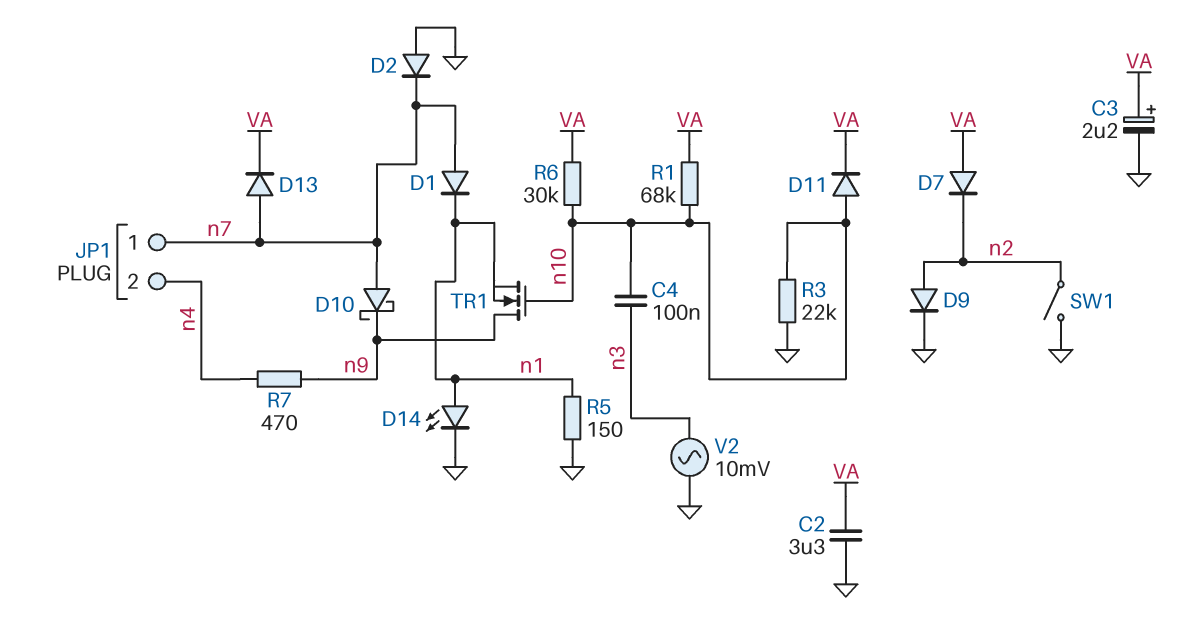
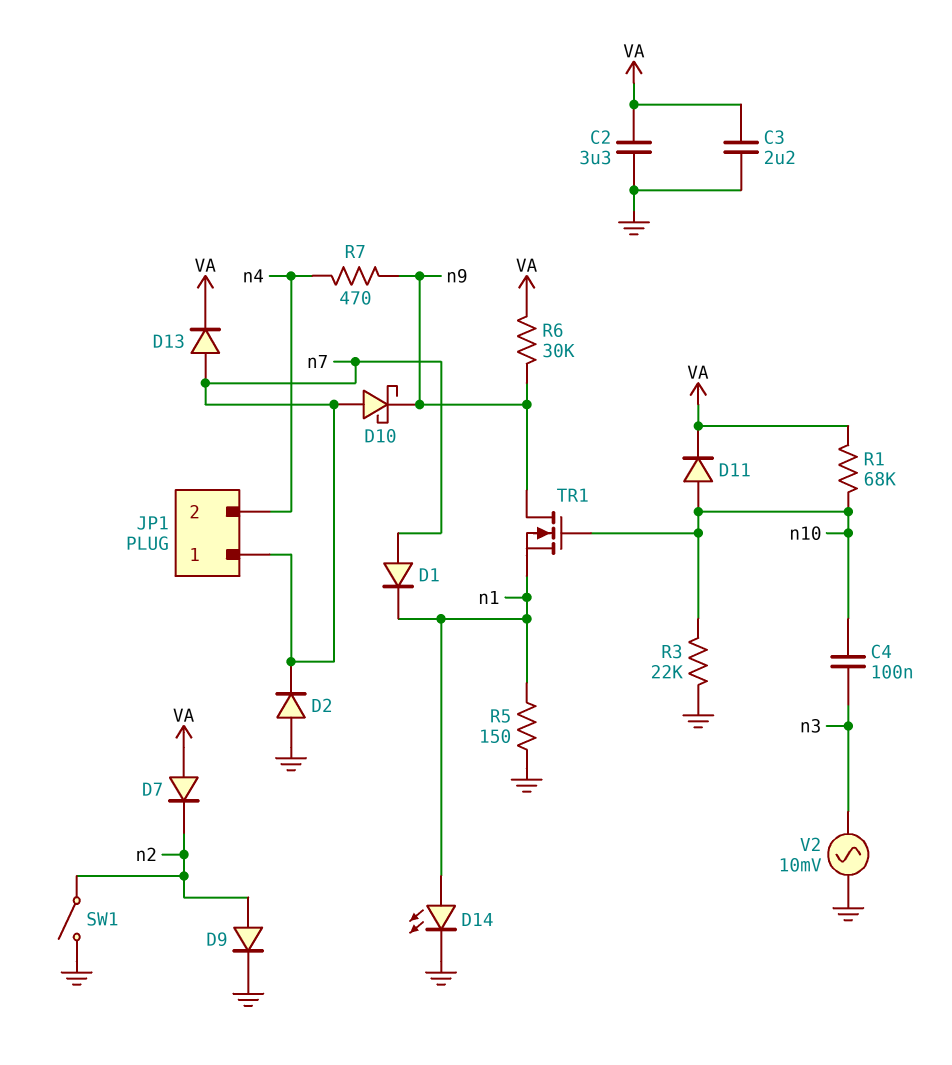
C3: 2.2uF (plus VA, minus GND) -> 2.2uF (GND, VA)
R6: 30k (VA, n10) -> 30k (VA, n9)

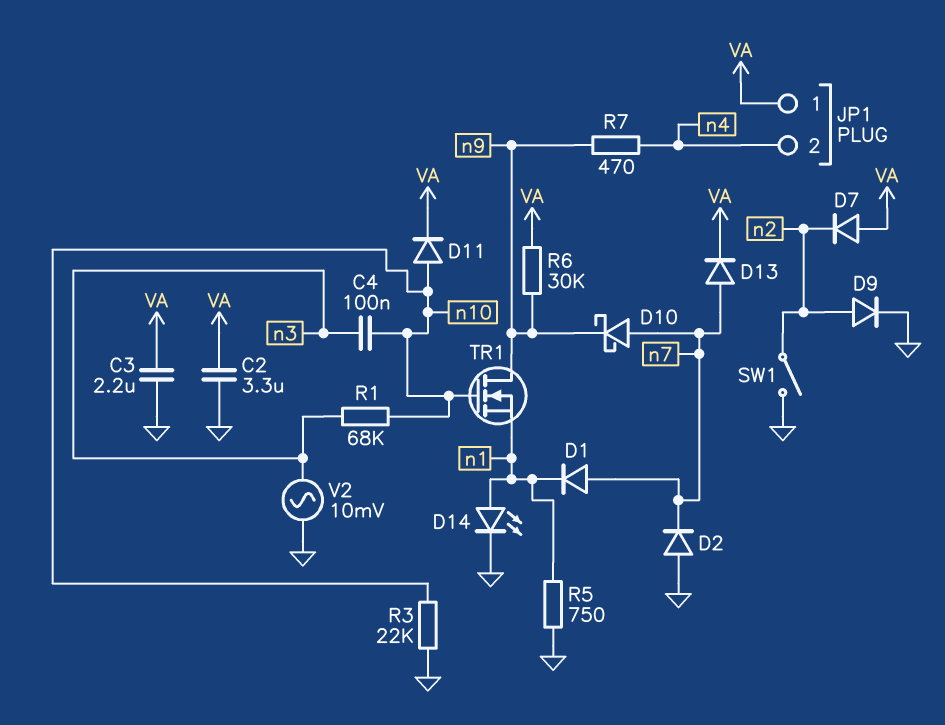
JP1 pin 1: n7 -> VA
R1: 68k (VA, n10) -> 68k (n3, n10)
R5: 150 (GND, n1) -> 750 (GND, n1)

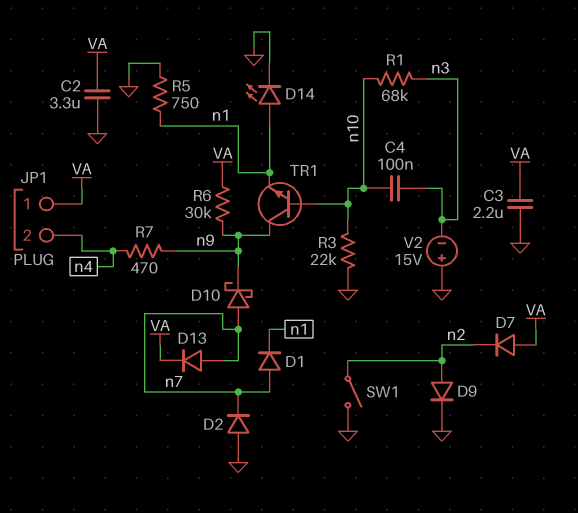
D11: diode (A n10, K VA) -> none
TR1: NMOS (G n10, D n9, S n1) -> NPN (B n10, C n9, E n1)
V2: AC 10mV (GND, n3) -> 15V (plus GND, minus n3)

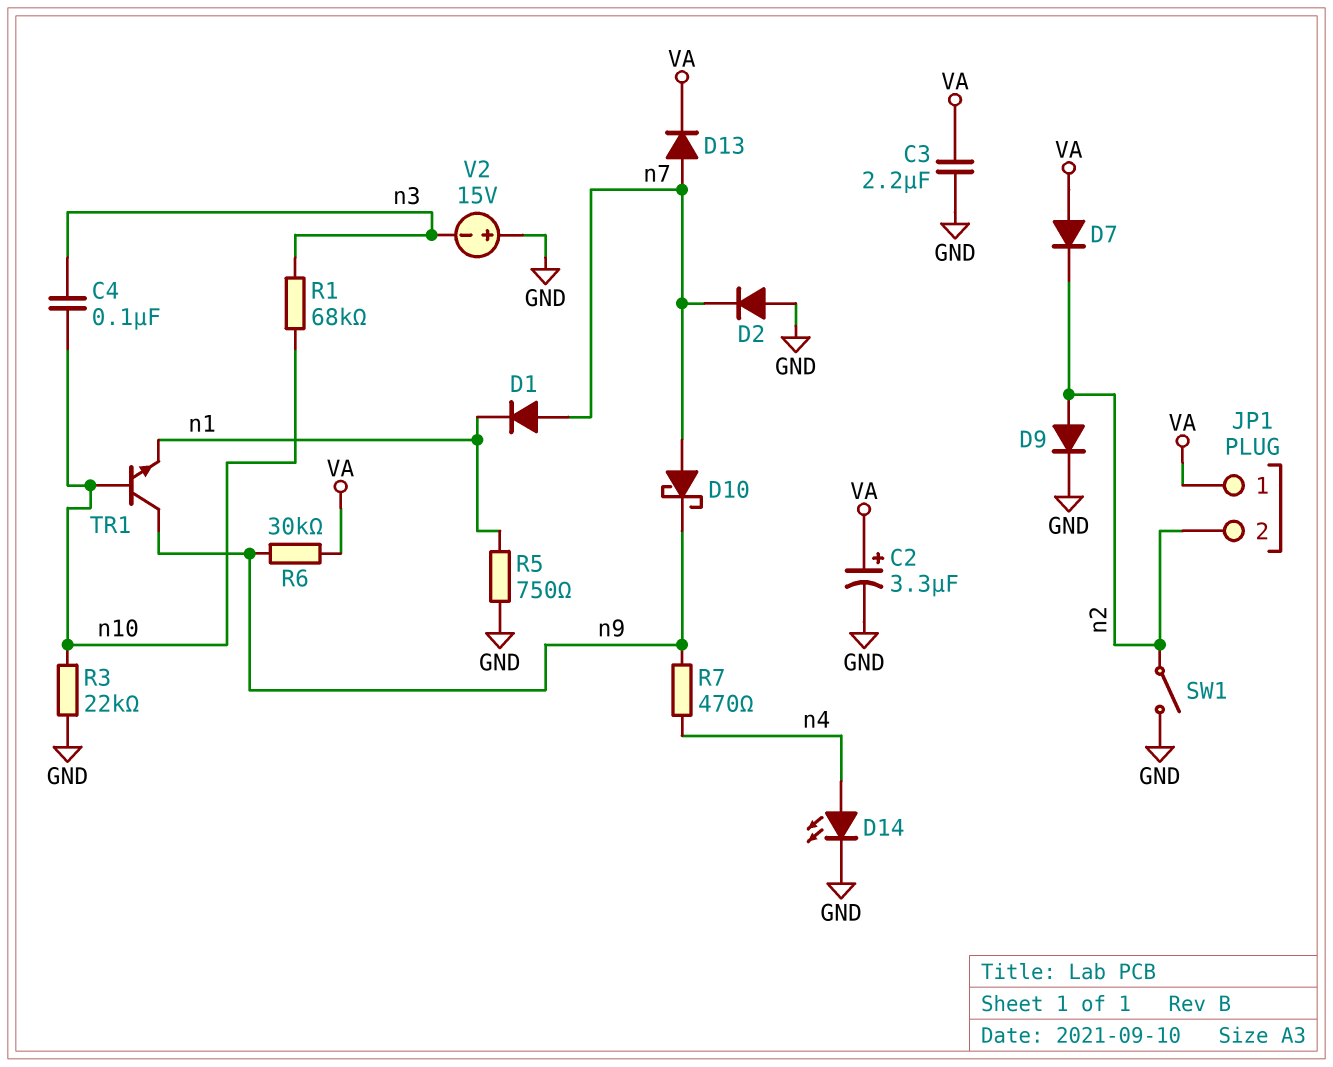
C2: 3.3uF (GND, VA) -> 3.3uF (plus VA, minus GND)
D14: LED (A n1, K GND) -> LED (A n4, K GND)
JP1 pin 2: n4 -> n2

